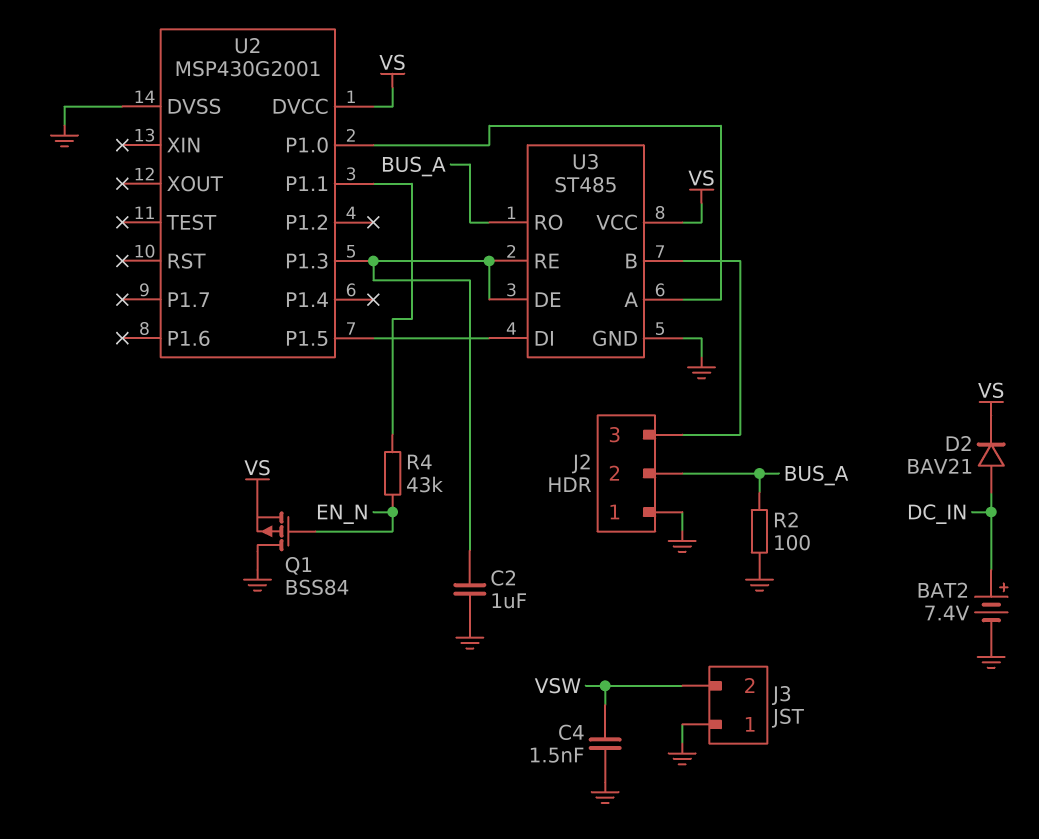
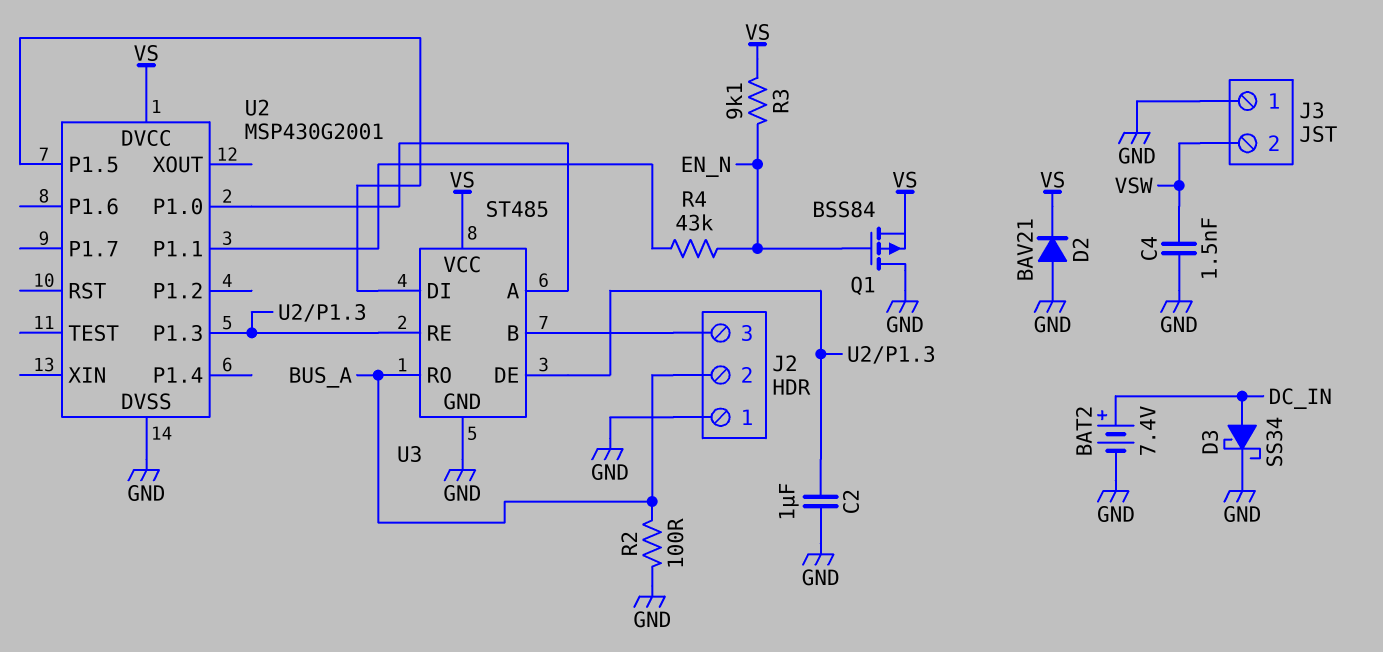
D2: diode BAV21 (A DC_IN, K VS) -> diode BAV21 (A GND, K VS)
D3: none -> schottky SS34 (A DC_IN, K GND)
R3: none -> 9.1k (EN_N, VS)

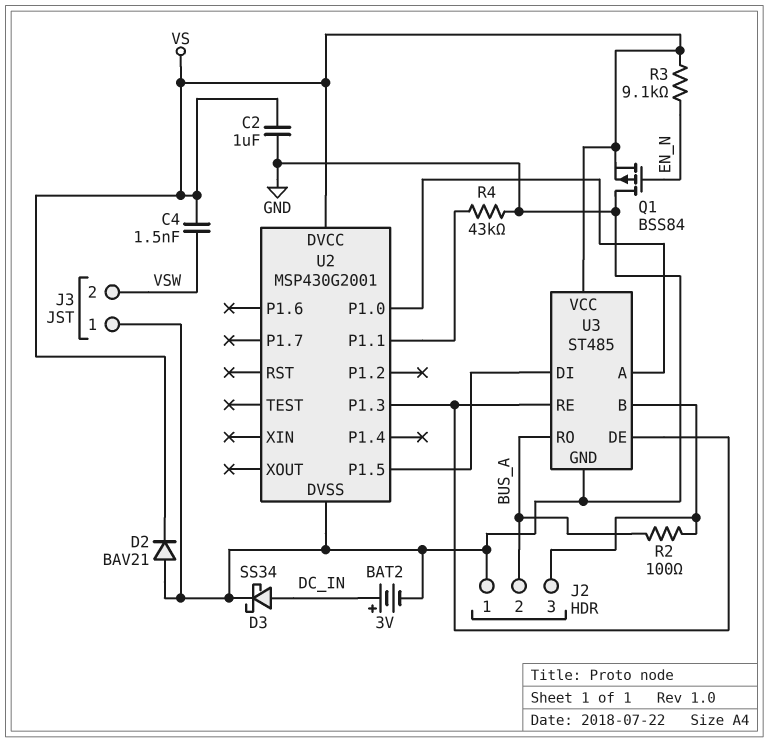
BAT2: 7.4V (plus DC_IN, minus GND) -> 3V (plus DC_IN, minus GND)
C2: 1uF (GND, U2/P1.3) -> 1uF (GND, VS)
C4: 1.5nF (GND, VSW) -> 1.5nF (VS, VSW)
R2: 100 (BUS_A, GND) -> 100 (BUS_A, J2/3)
R4: 43k (EN_N, U2/P1.1) -> 43k (GND, U2/P1.1)

